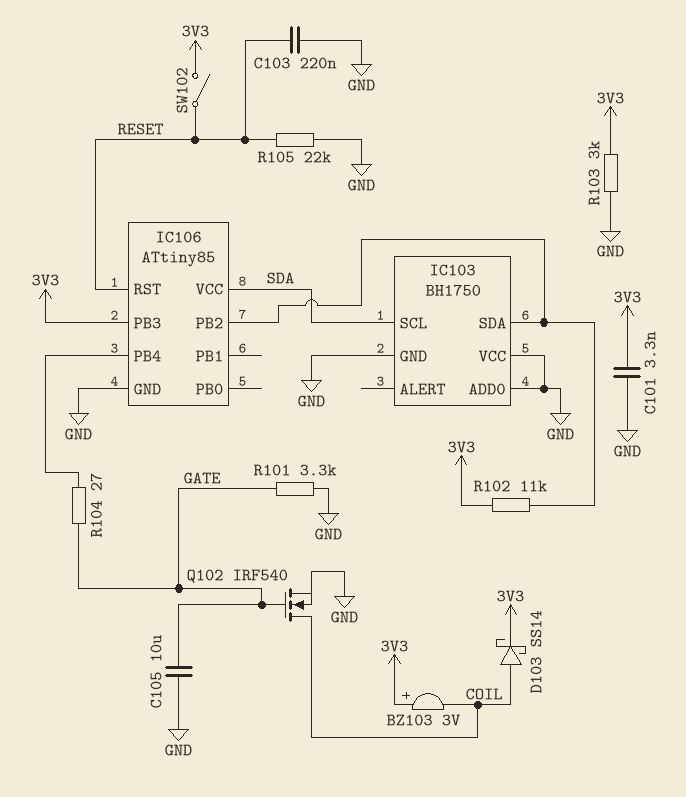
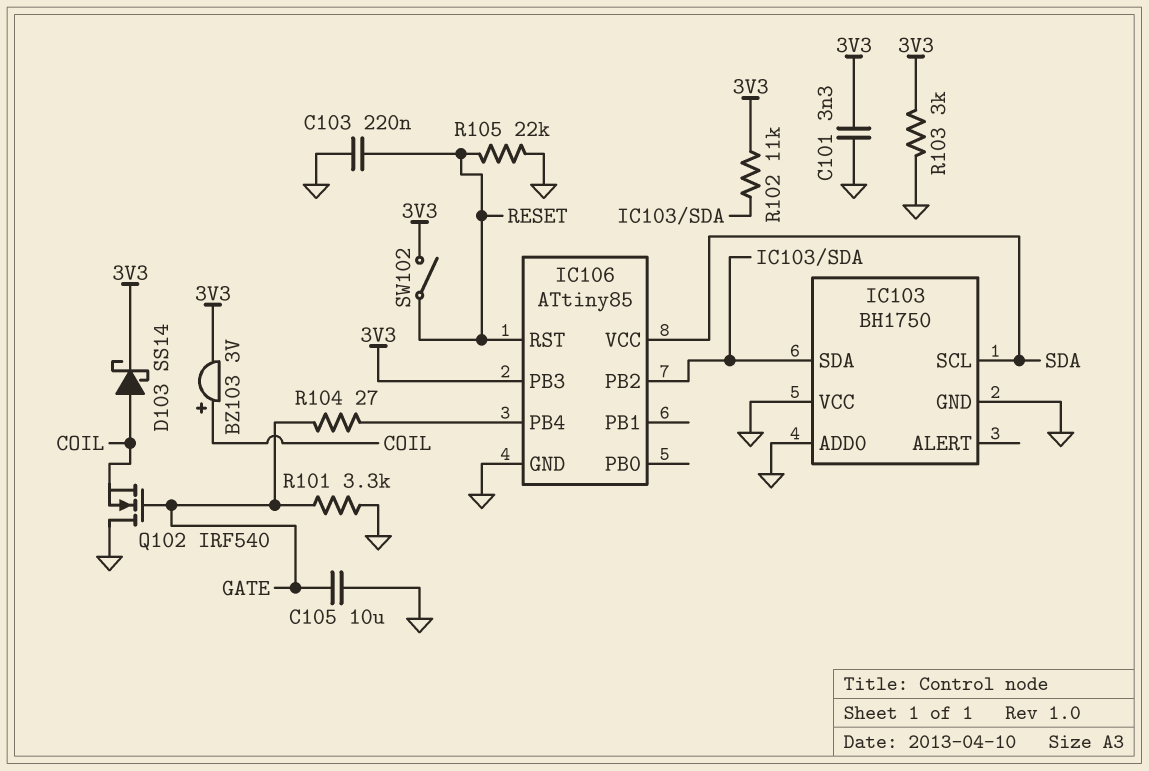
BZ103: buzzer 3V (plus 3V3, minus COIL) -> buzzer 3V (plus COIL, minus 3V3)
Q102: NMOS IRF540 (G GATE, D COIL, S GND) -> NMOS IRF540 (G GATE, D GND, S COIL)

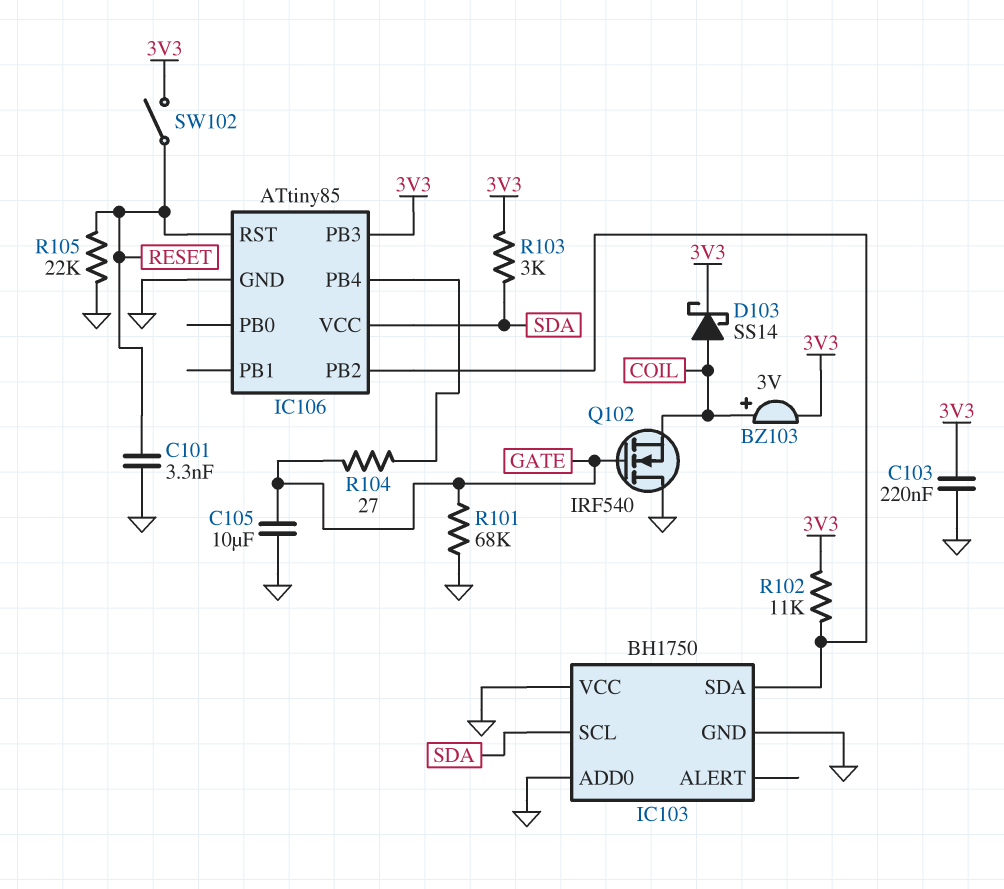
C101: 3.3nF (3V3, GND) -> 3.3nF (GND, RESET)
C103: 220nF (GND, RESET) -> 220nF (3V3, GND)
R101: 3.3k (GATE, GND) -> 68k (GATE, GND)
R103: 3k (3V3, GND) -> 3k (3V3, SDA)

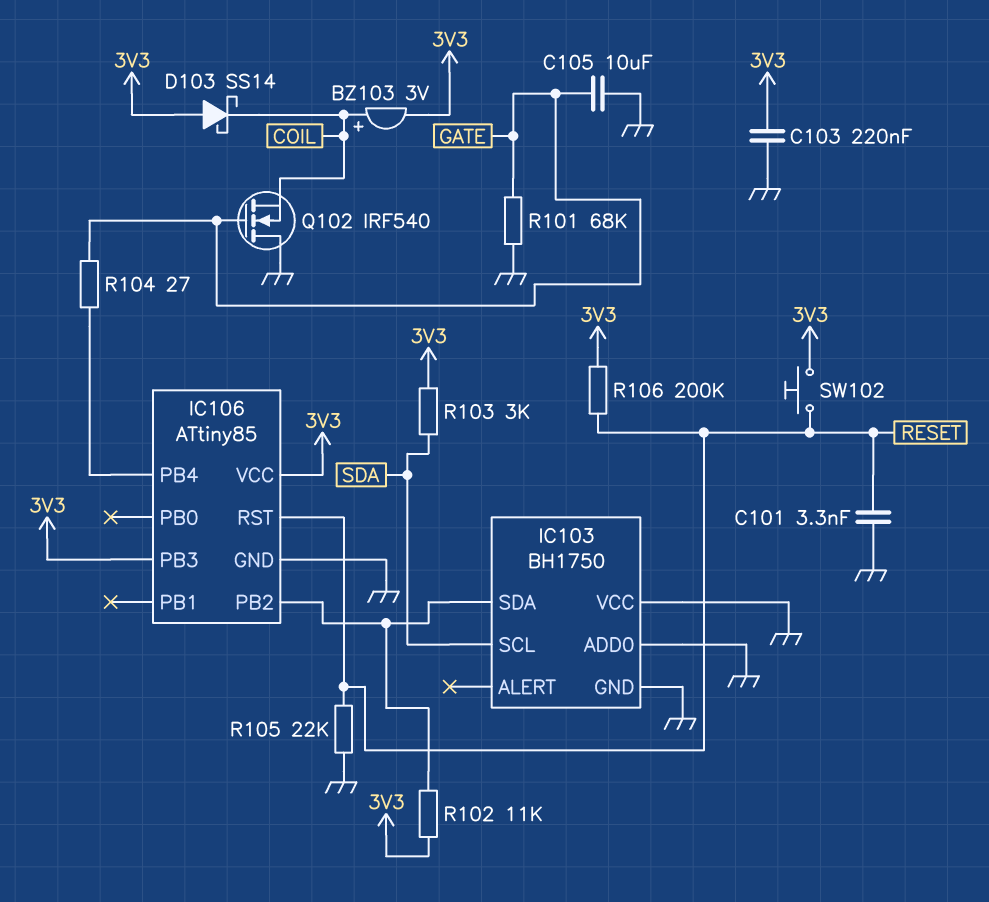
D103: schottky SS14 (A COIL, K 3V3) -> schottky SS14 (A 3V3, K COIL)
IC106 pin VCC: SDA -> 3V3
R106: none -> 200k (3V3, RESET)
SW102: switch (3V3, RESET) -> button (3V3, RESET)

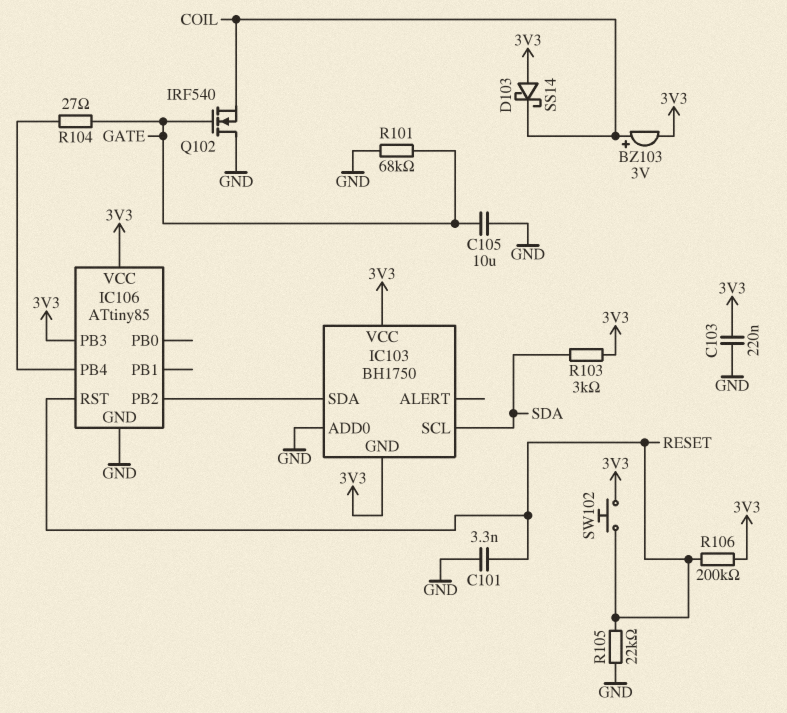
IC103 pin GND: GND -> 3V3
IC103 pin VCC: GND -> 3V3
R102: 11k (3V3, IC103/SDA) -> none

